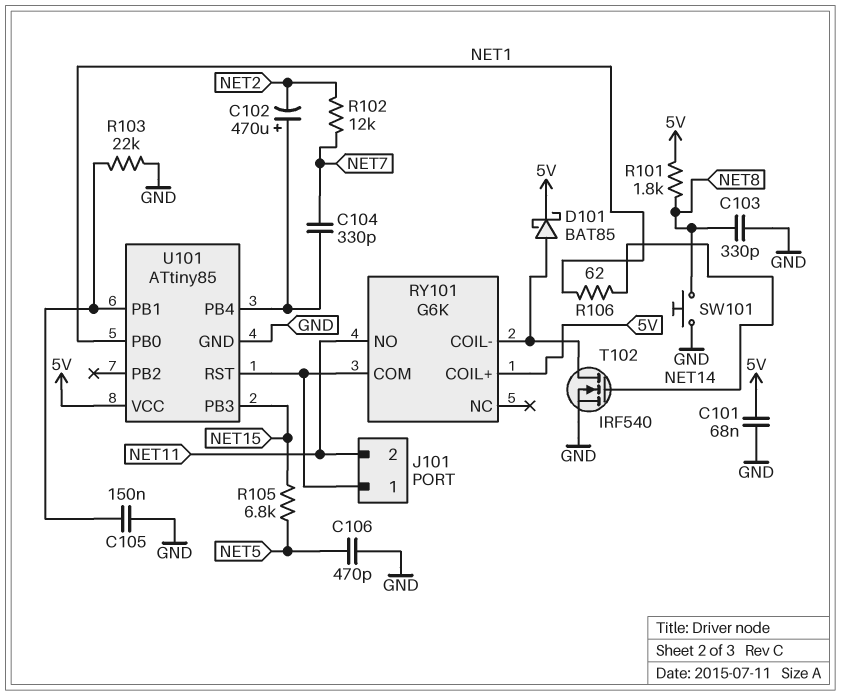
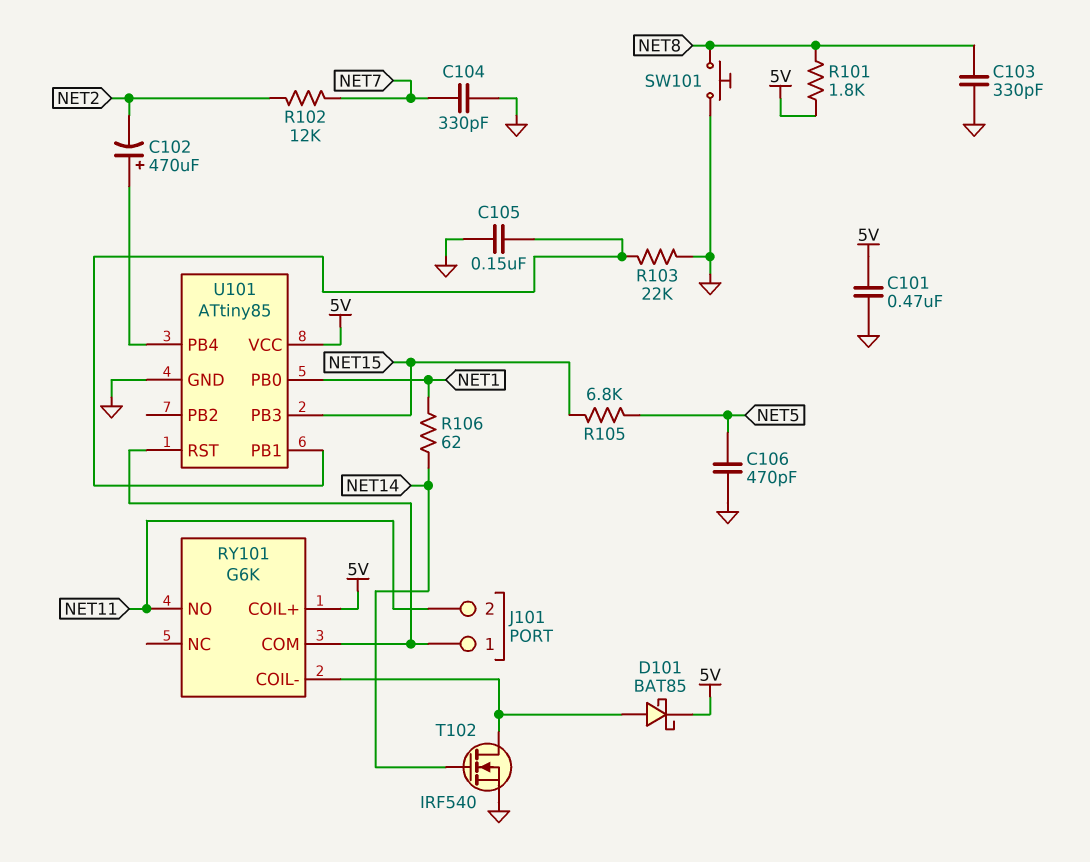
C101: 68nF (5V, GND) -> 470nF (5V, GND)
C104: 330pF (NET7, U101/PB4) -> 330pF (GND, NET7)

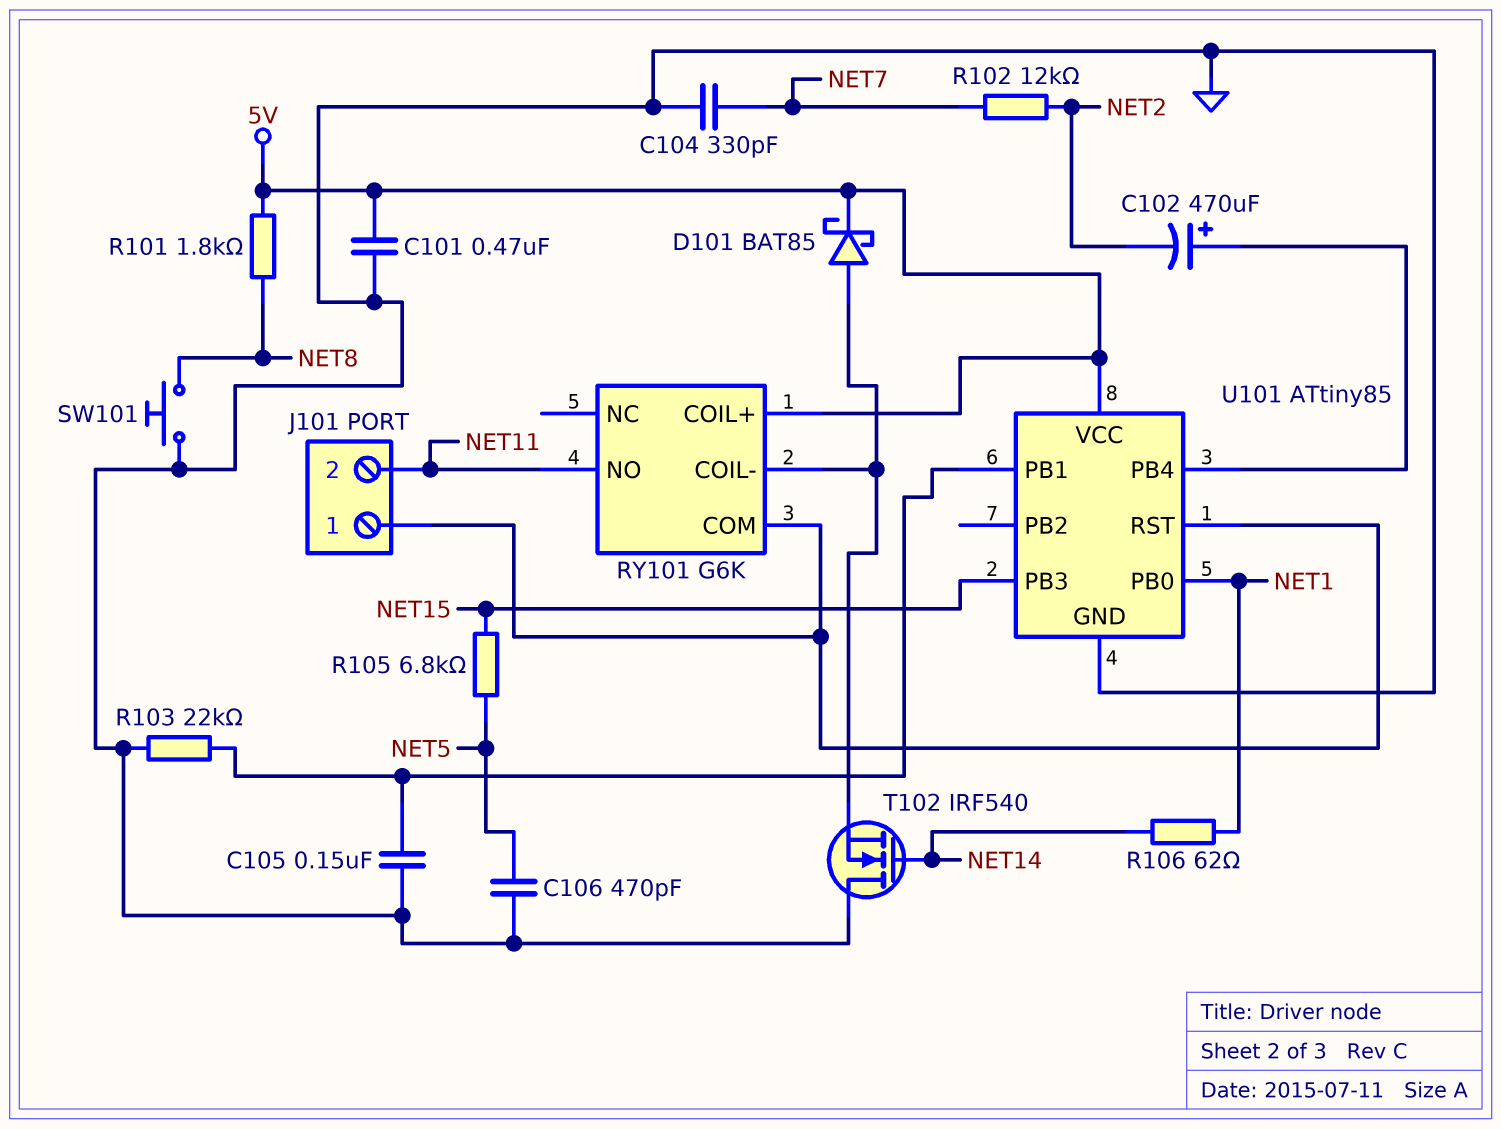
C103: 330pF (GND, NET8) -> none
T102: NMOS IRF540 (G NET14, D RY101/COIL-, S GND) -> NMOS IRF540 (G NET14, D GND, S RY101/COIL-)

